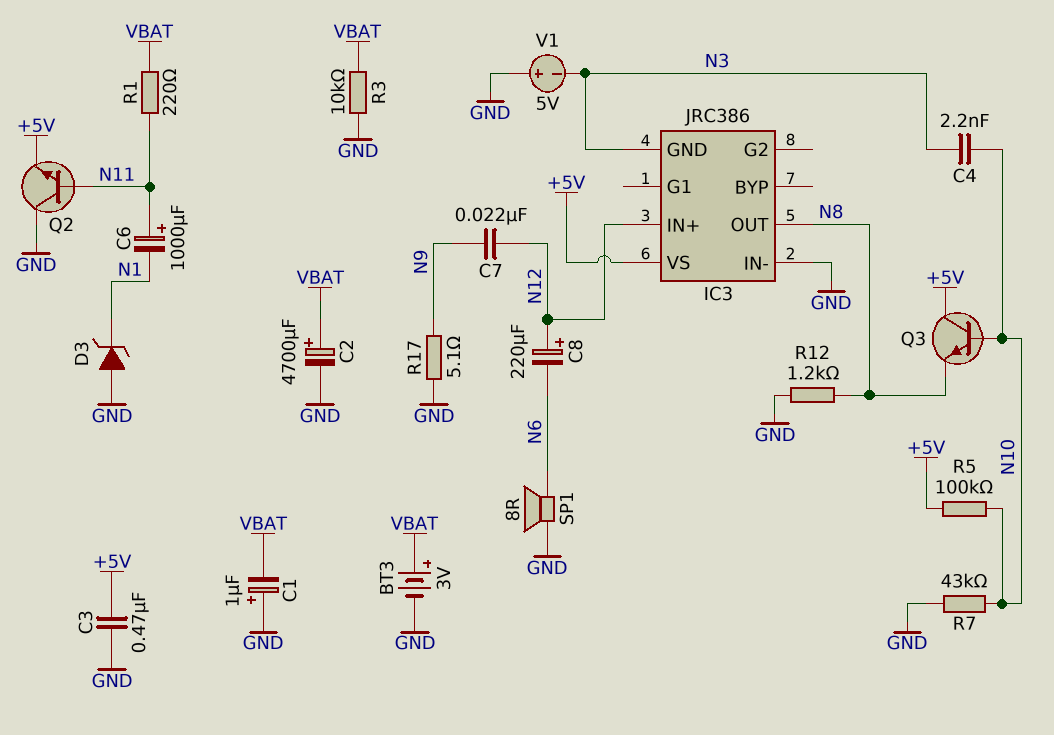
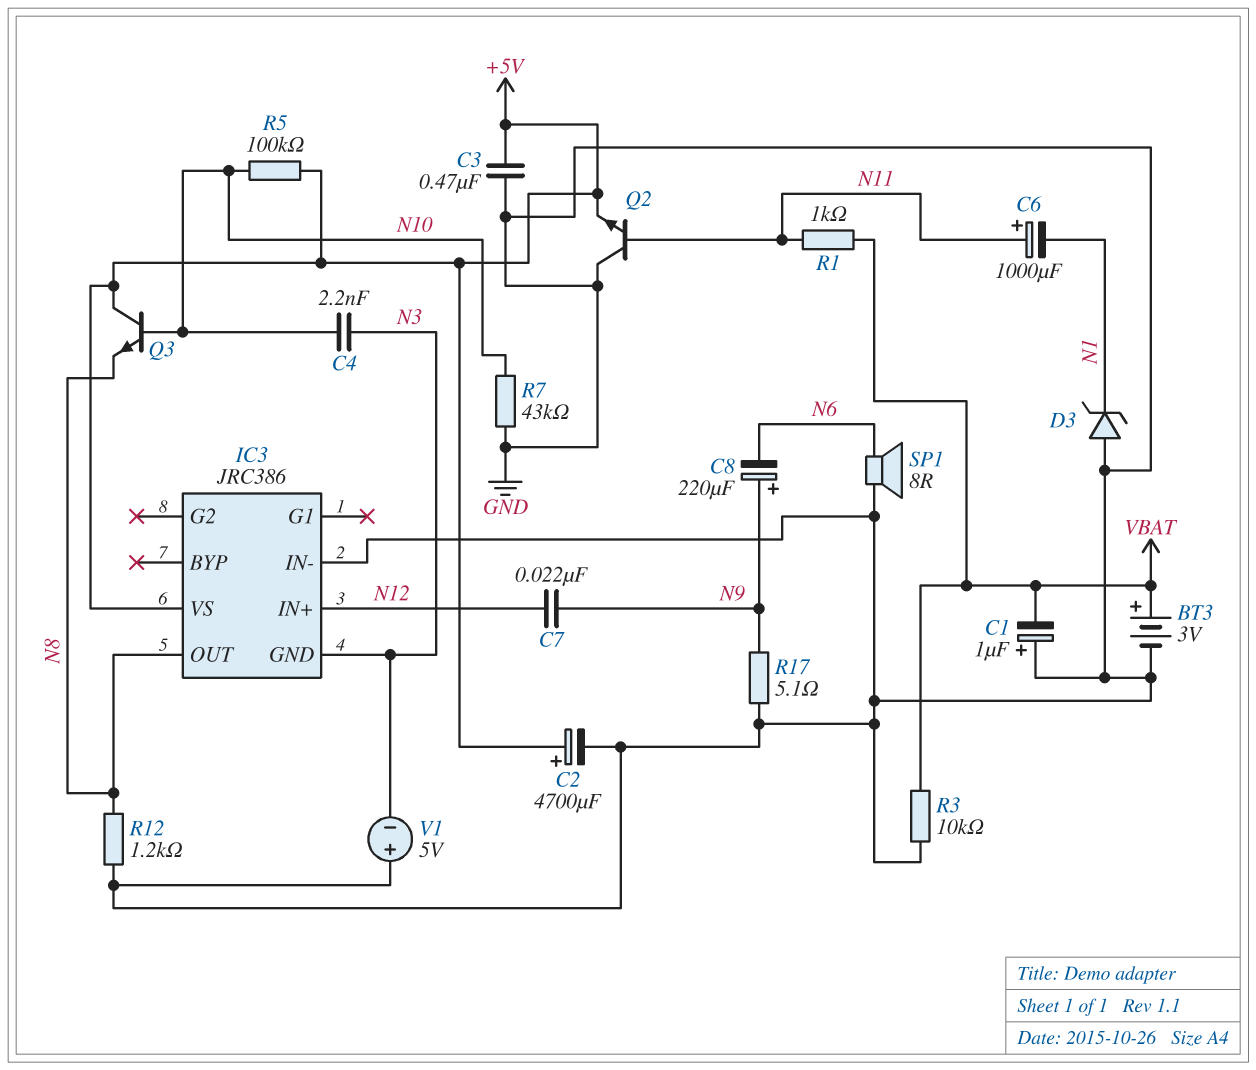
C2: 4700uF (plus VBAT, minus GND) -> 4700uF (plus +5V, minus GND)
C8: 220uF (plus N12, minus N6) -> 220uF (plus N9, minus N6)
R1: 220 (N11, VBAT) -> 1k (N11, VBAT)

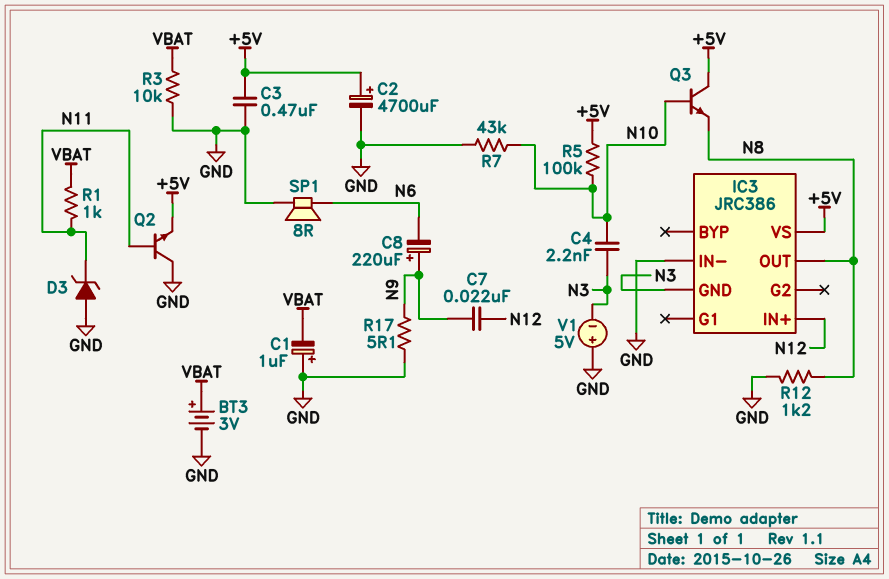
C6: 1000uF (plus N11, minus N1) -> none
D3: zener (A GND, K N1) -> zener (A GND, K N11)

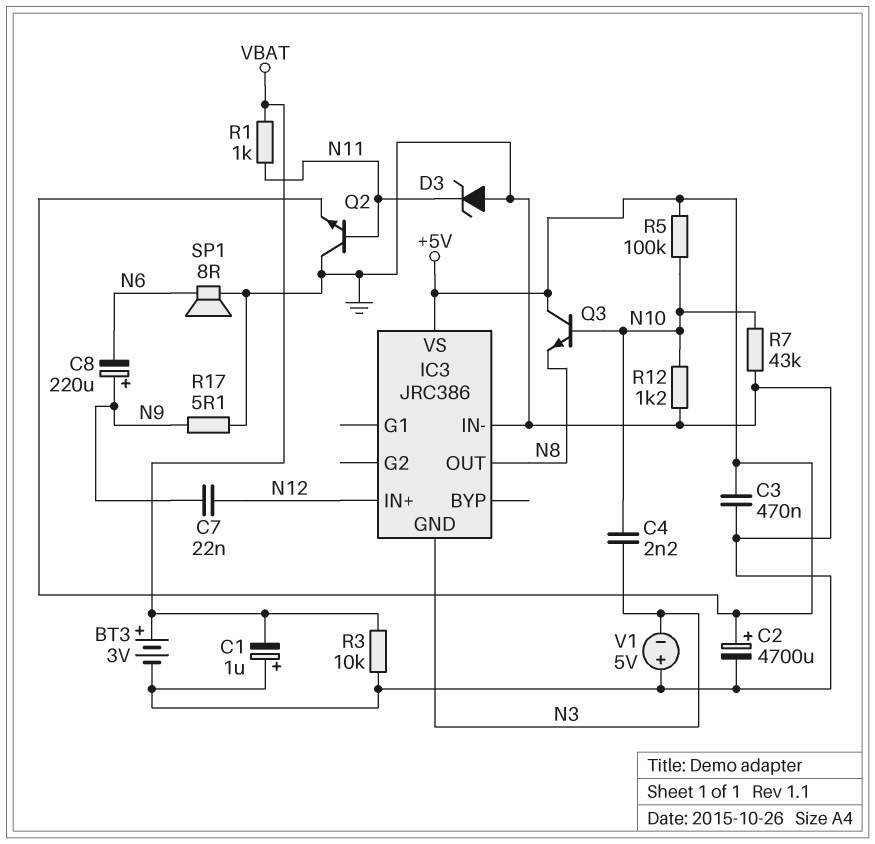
R12: 1.2k (GND, N8) -> 1.2k (GND, N10)

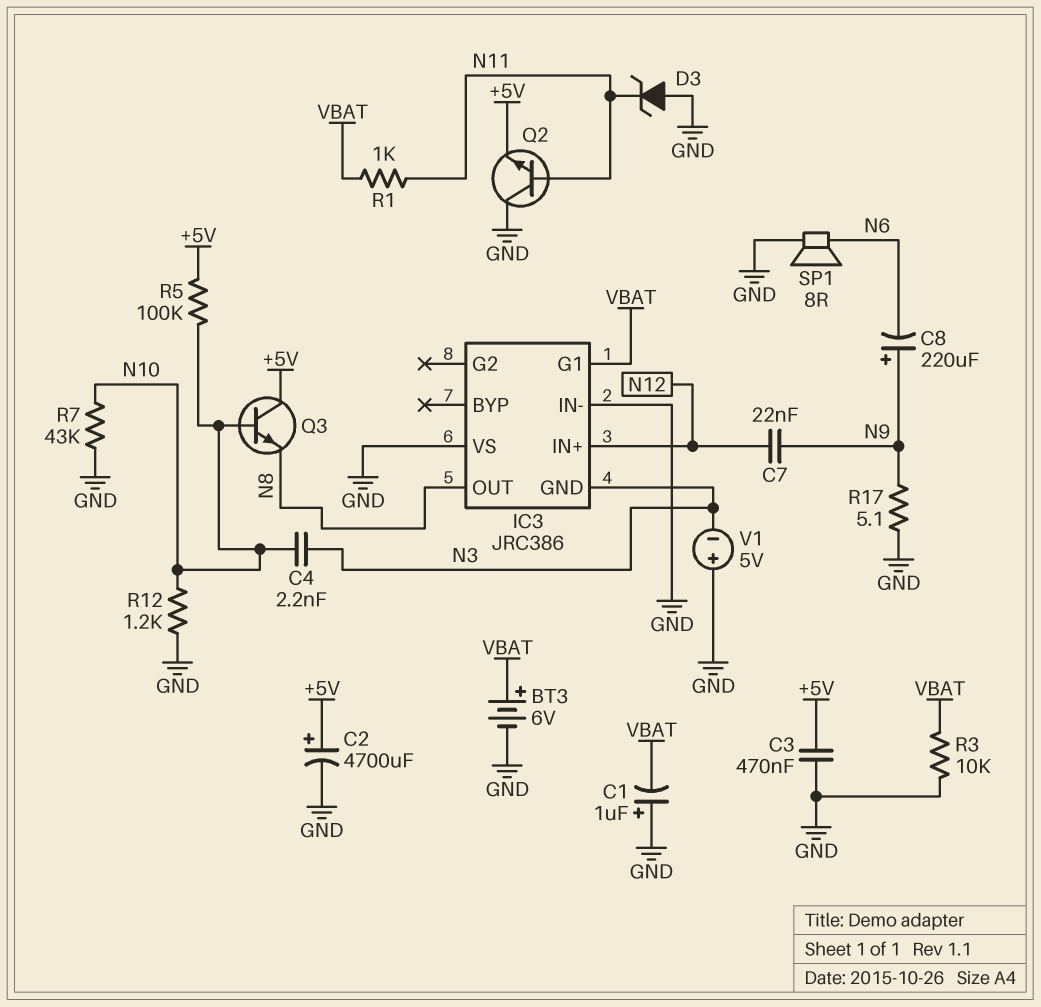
BT3: 3V (plus VBAT, minus GND) -> 6V (plus VBAT, minus GND)
IC3 pin G1: none -> VBAT
IC3 pin VS: +5V -> GND

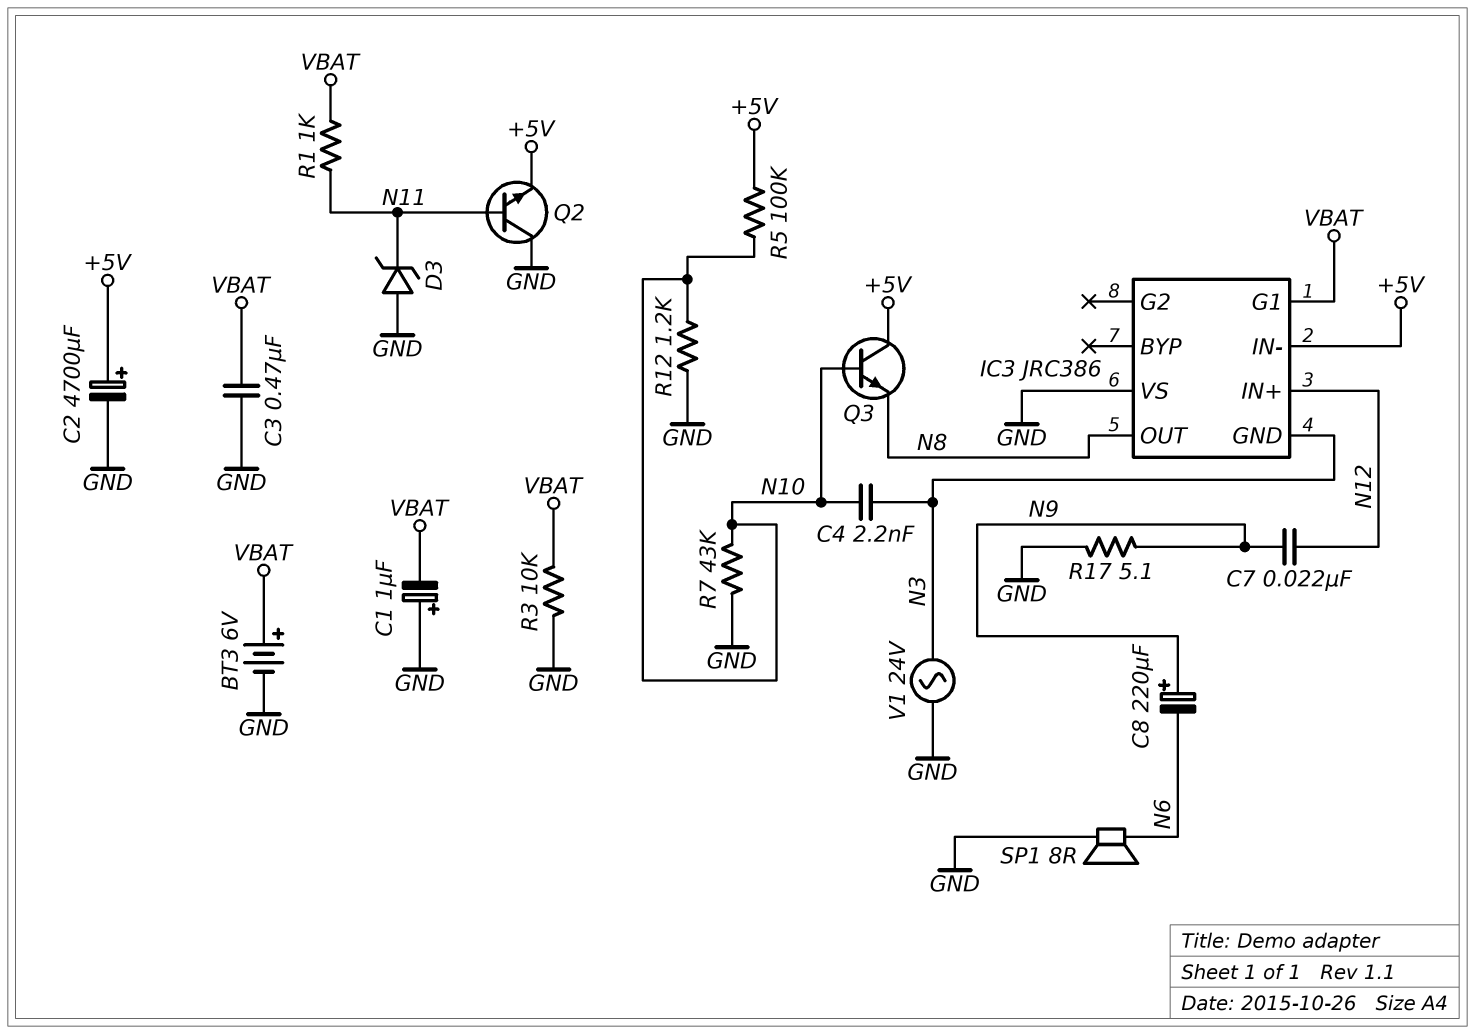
C3: 470nF (+5V, GND) -> 470nF (GND, VBAT)
IC3 pin IN-: GND -> +5V
V1: 5V (plus GND, minus N3) -> AC 24V (GND, N3)

